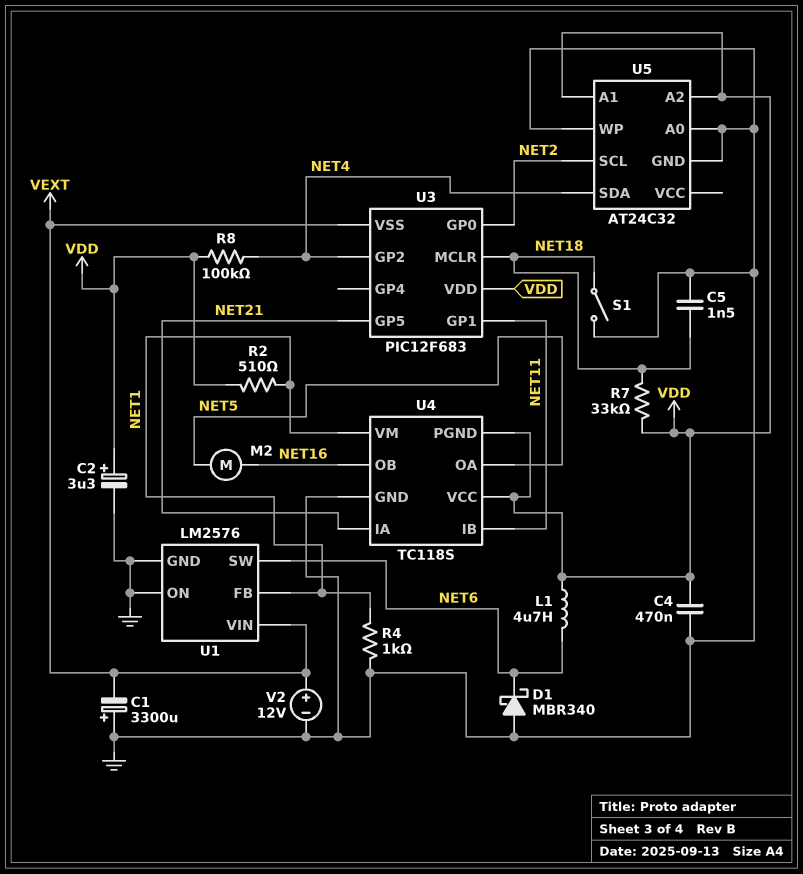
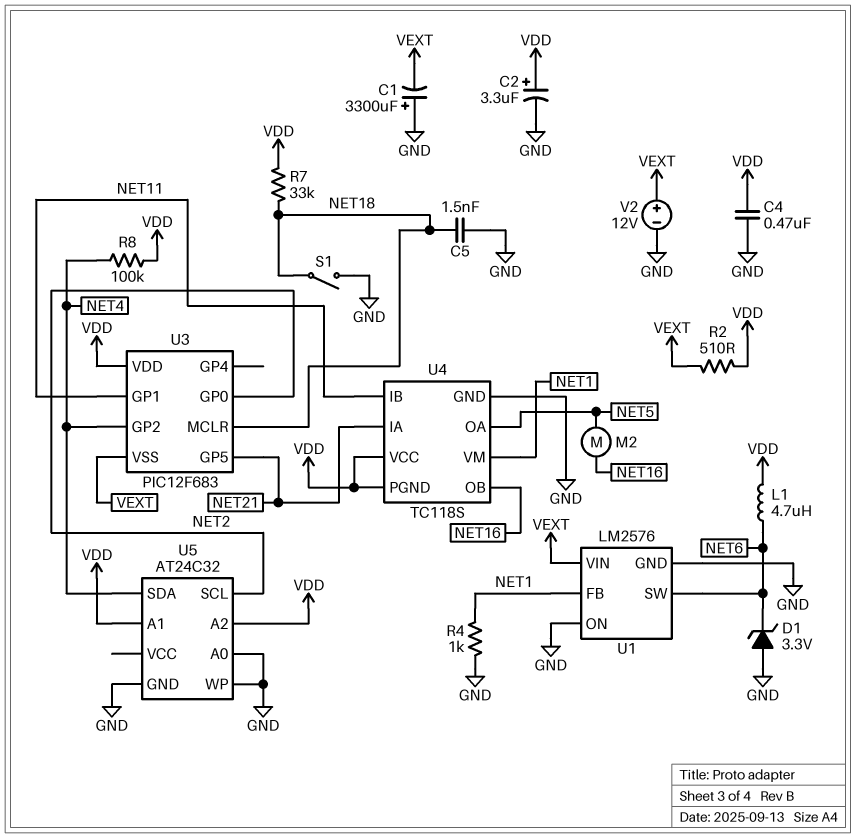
D1: schottky MBR340 (A GND, K NET6) -> zener 3.3V (A GND, K NET6)
R2: 510 (NET1, VDD) -> 510 (VDD, VEXT)

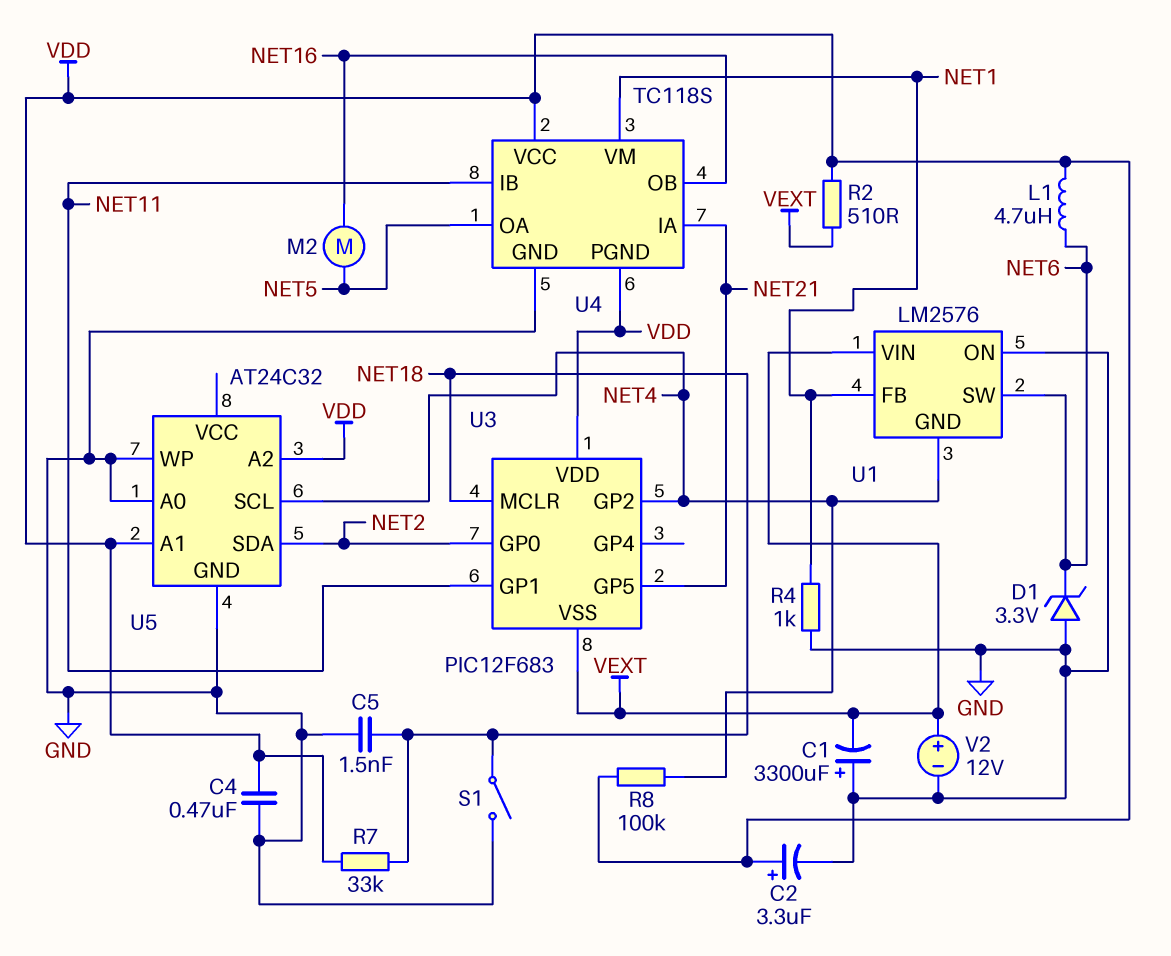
U1 pin GND: GND -> NET4
U5 pin SCL: NET2 -> NET4
U5 pin SDA: NET4 -> NET2

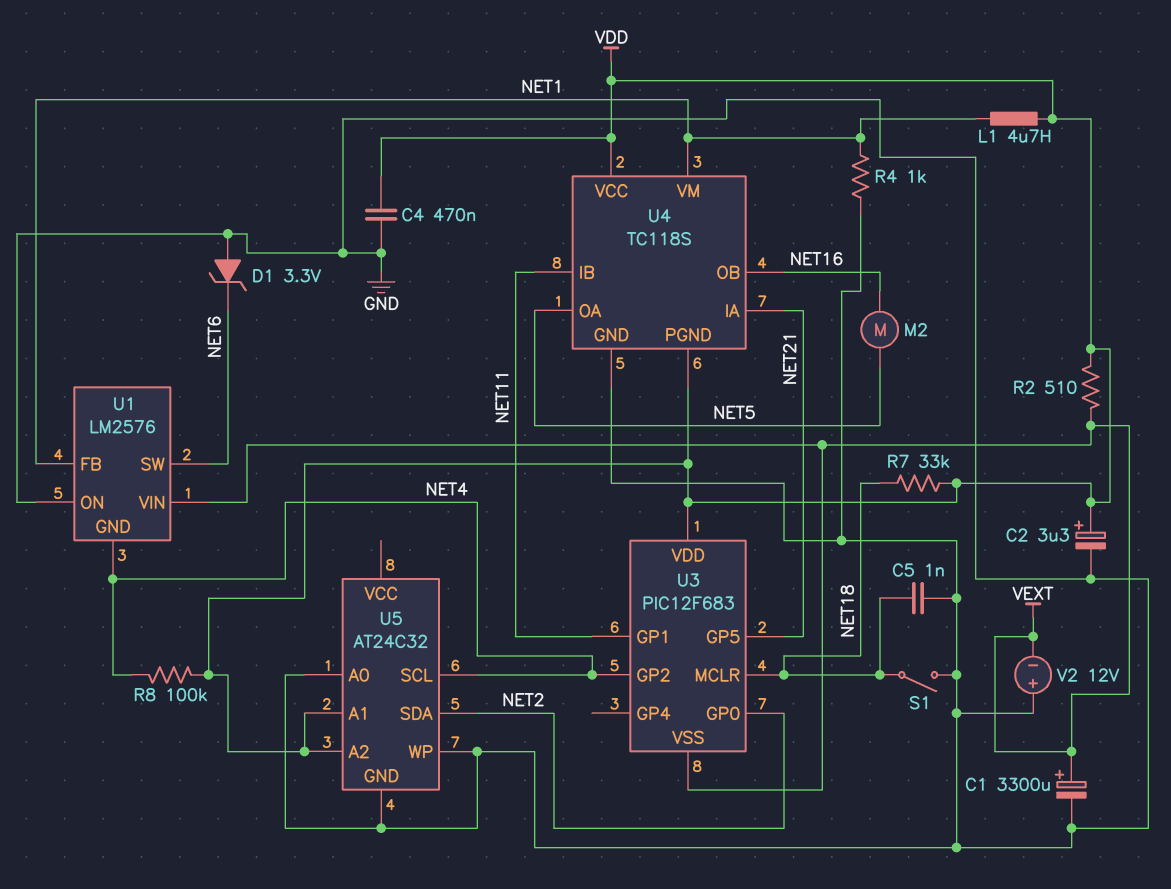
C1: 3300uF (plus GND, minus VEXT) -> 3300uF (plus VEXT, minus GND)
C5: 1.5nF (GND, NET18) -> 1nF (GND, NET18)
L1: 4.7uH (NET6, VDD) -> 4.7uH (NET1, VDD)
V2: 12V (plus VEXT, minus GND) -> 12V (plus GND, minus VEXT)

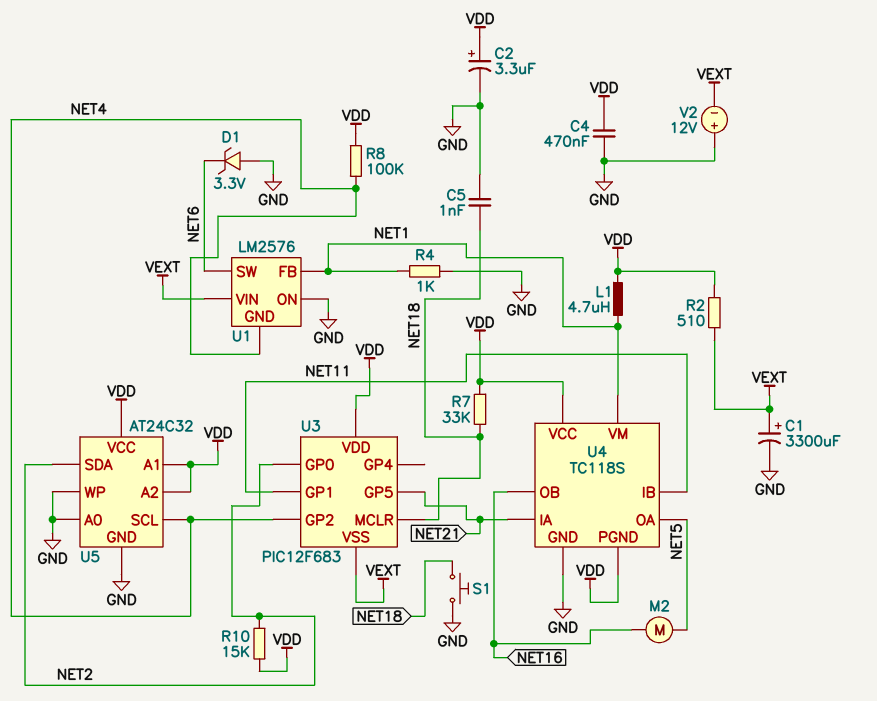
R10: none -> 15k (NET2, VDD)
S1: switch (GND, NET18) -> button (GND, NET18)
U5 pin VCC: none -> VDD

